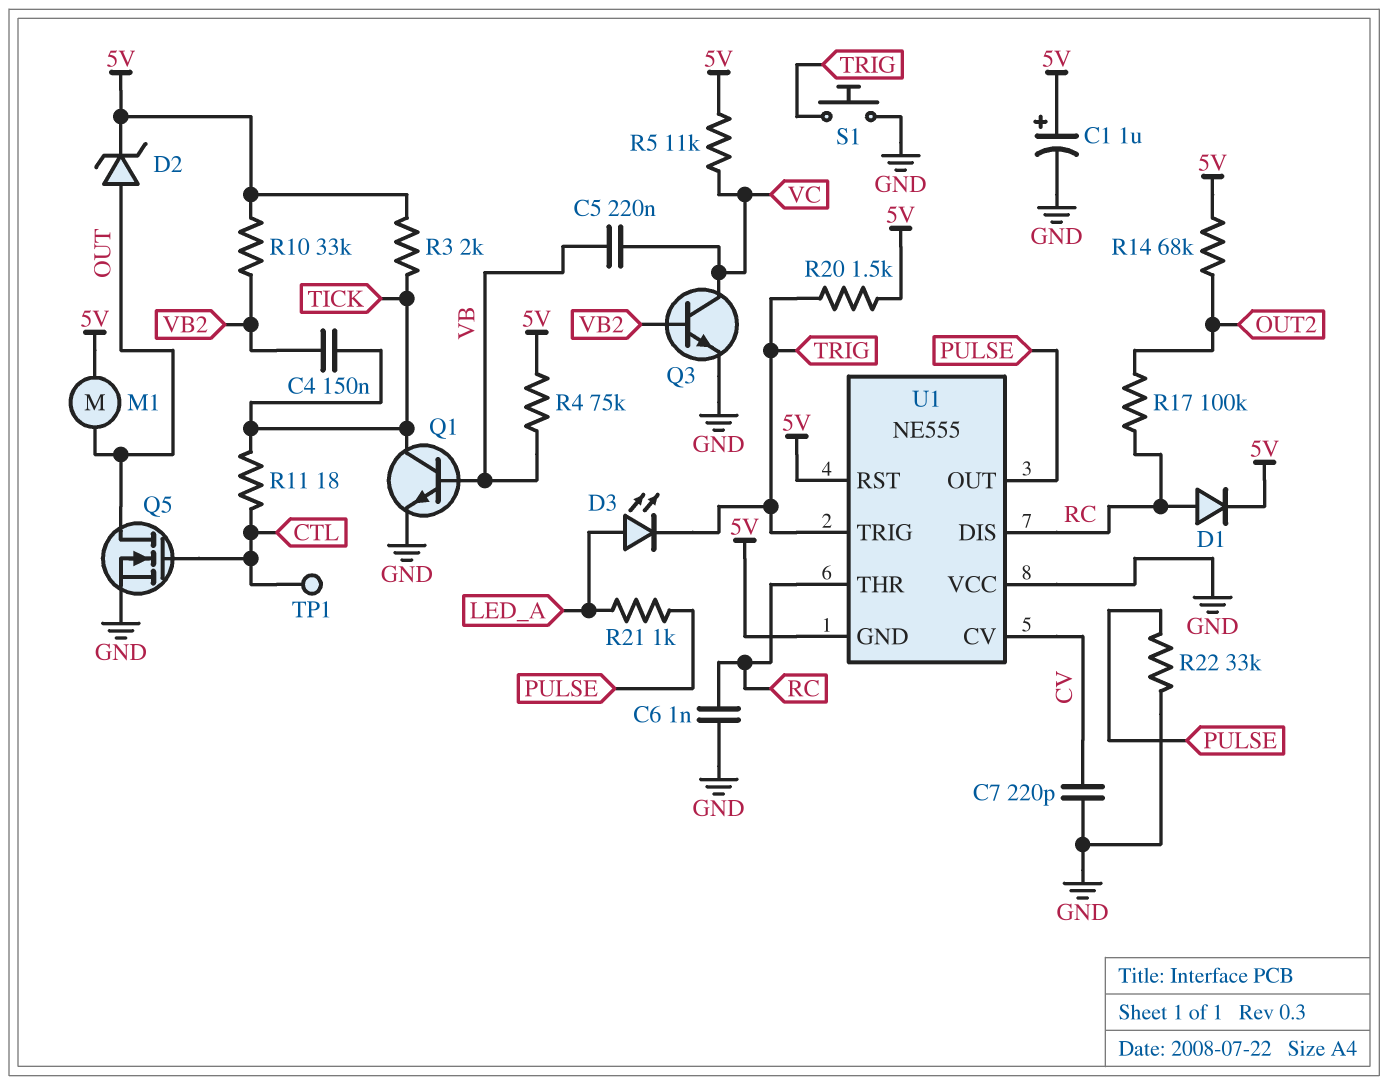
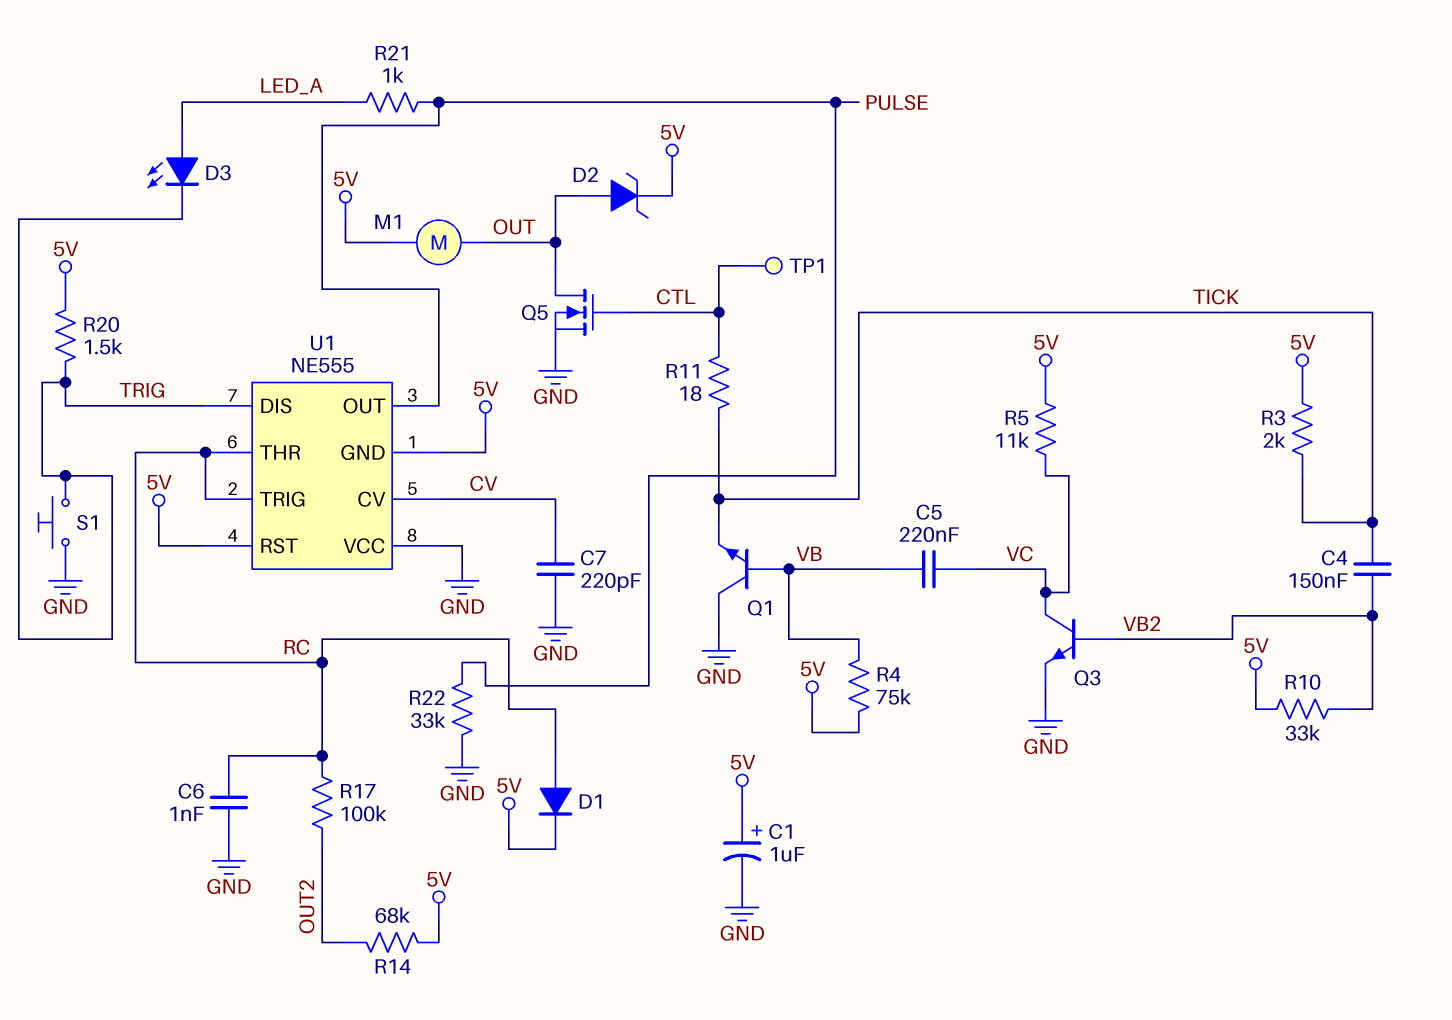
Q1: NPN (B VB, C TICK, E GND) -> NPN (B VB, C GND, E TICK)
U1 pin DIS: RC -> TRIG
U1 pin TRIG: TRIG -> RC

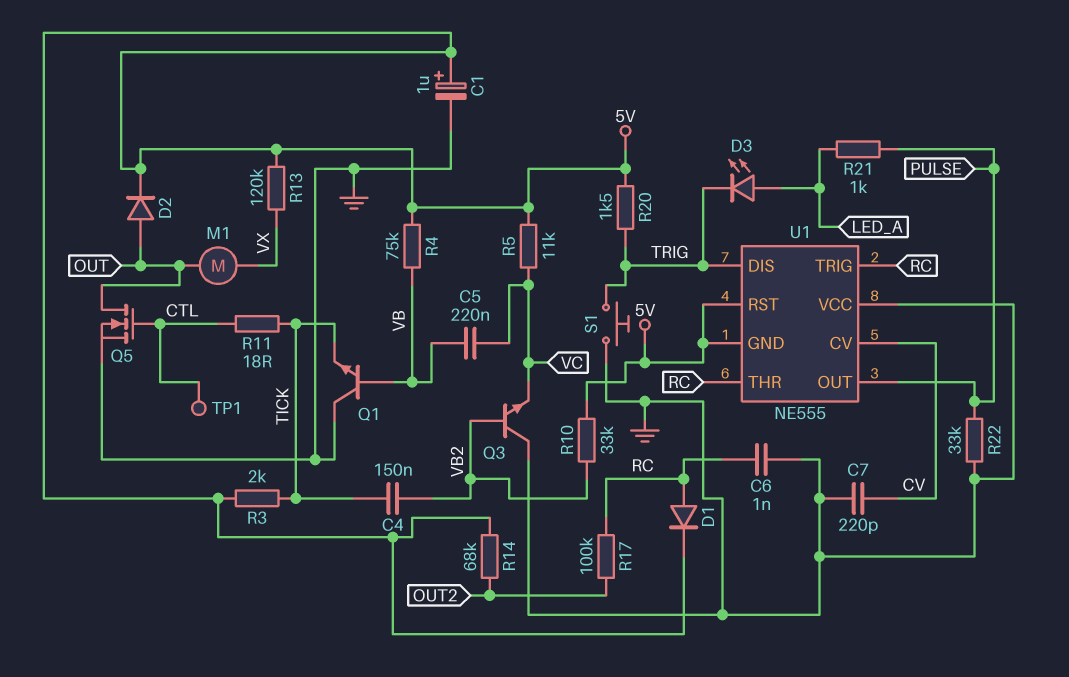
D2: zener (A OUT, K 5V) -> diode (A OUT, K 5V)
M1: motor (5V, OUT) -> motor (OUT, VX)
Q3: NPN (B VB2, C VC, E GND) -> NPN (B VB2, C GND, E VC)
R13: none -> 120k (5V, VX)

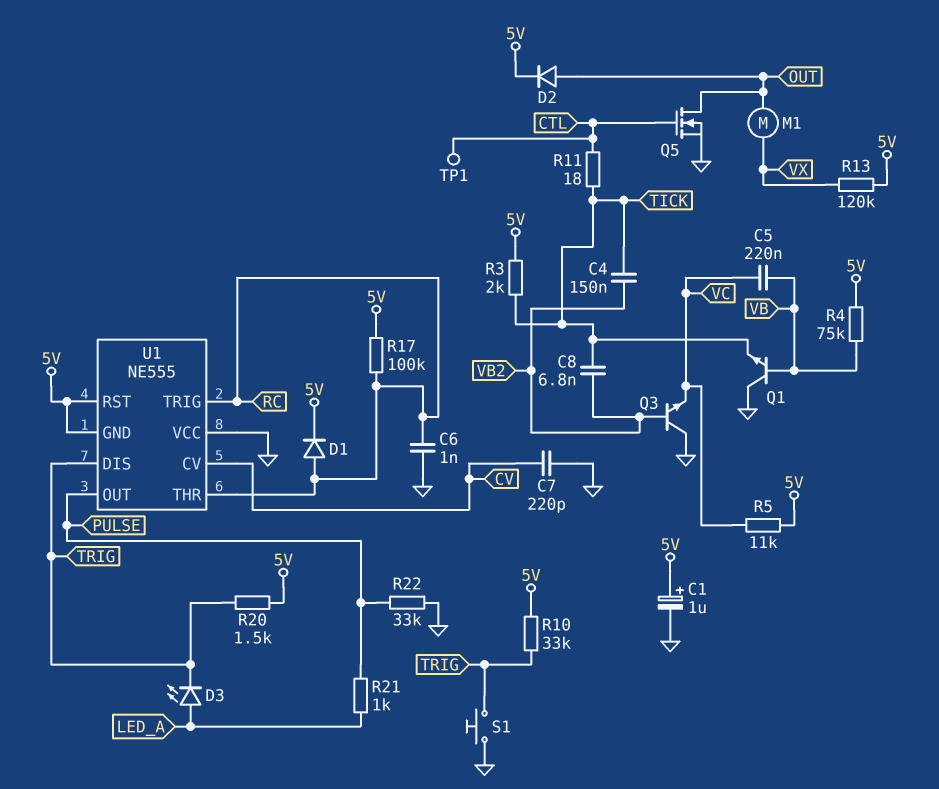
C8: none -> 6.8nF (TICK, VB2)
R10: 33k (5V, VB2) -> 33k (5V, TRIG)
R14: 68k (5V, OUT2) -> none
R17: 100k (OUT2, RC) -> 100k (5V, RC)

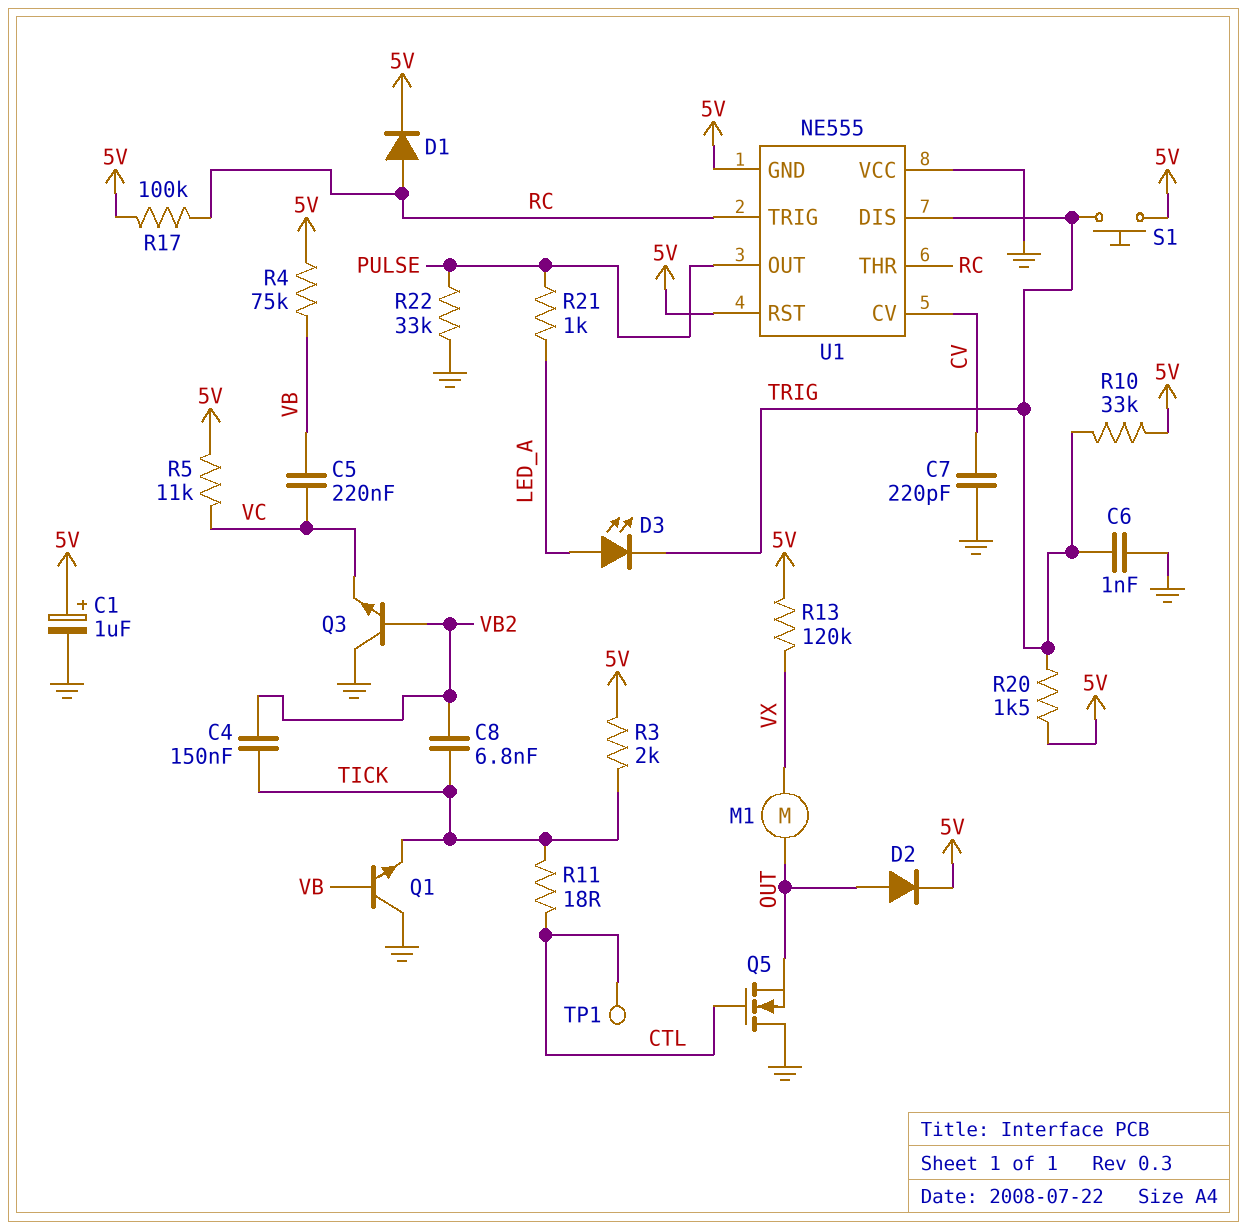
C6: 1nF (GND, RC) -> 1nF (GND, TRIG)
Q5: NMOS (G CTL, D OUT, S GND) -> NMOS (G CTL, D GND, S OUT)
S1: button (GND, TRIG) -> button (5V, TRIG)

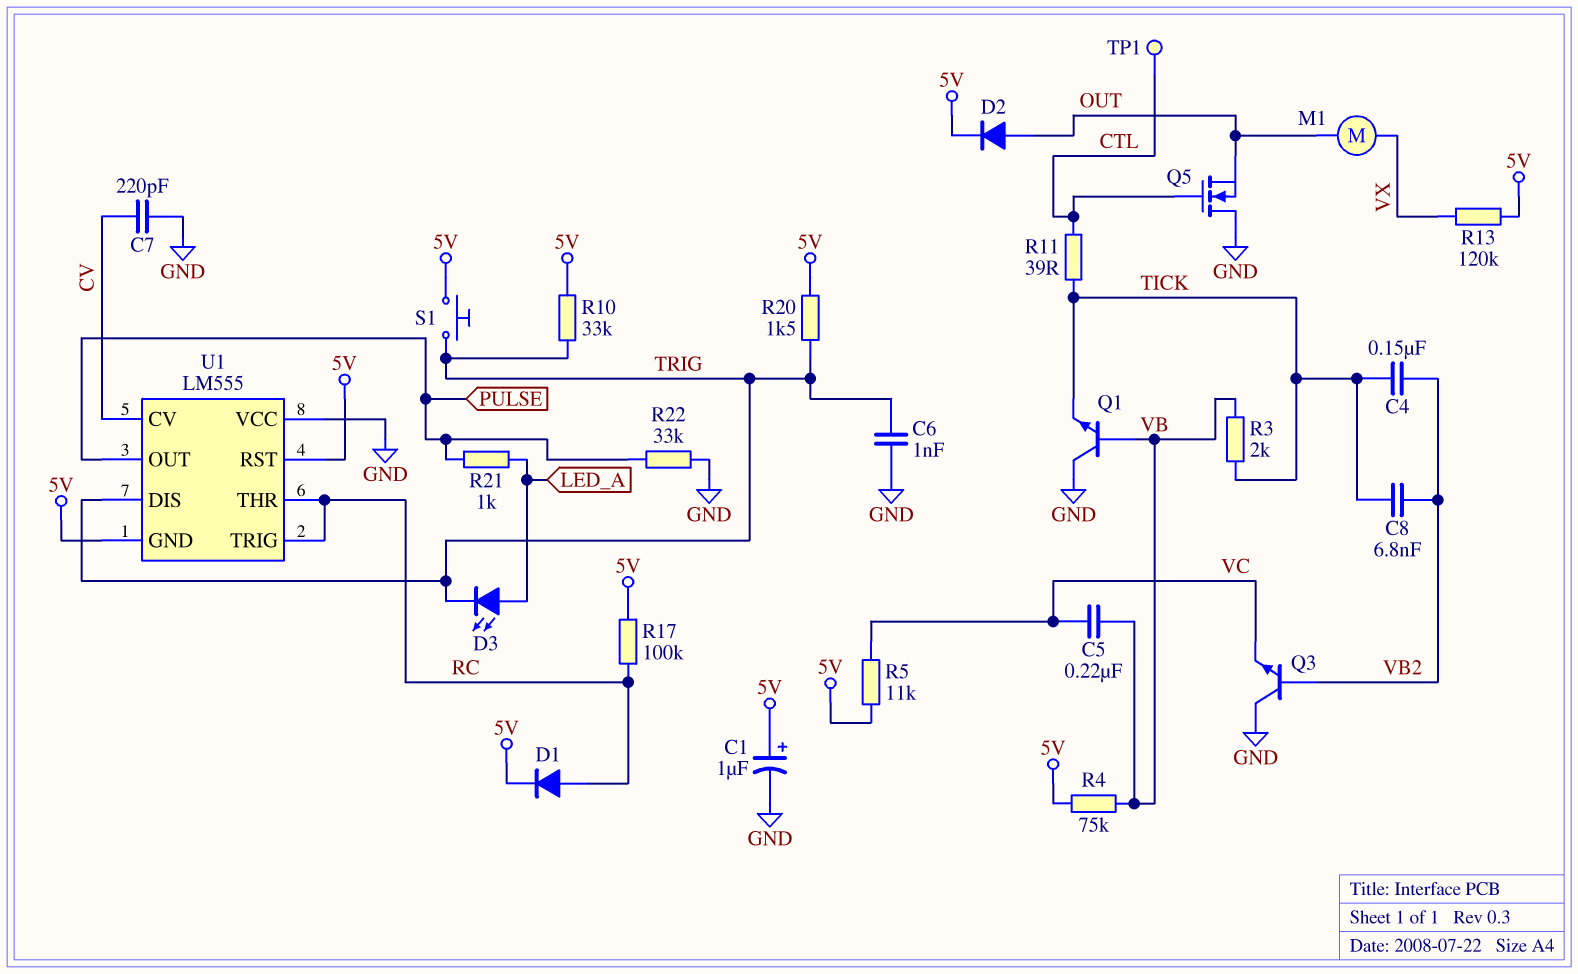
R3: 2k (5V, TICK) -> 2k (TICK, VB)
R11: 18 (CTL, TICK) -> 39 (CTL, TICK)
U1: NE555 -> LM555

